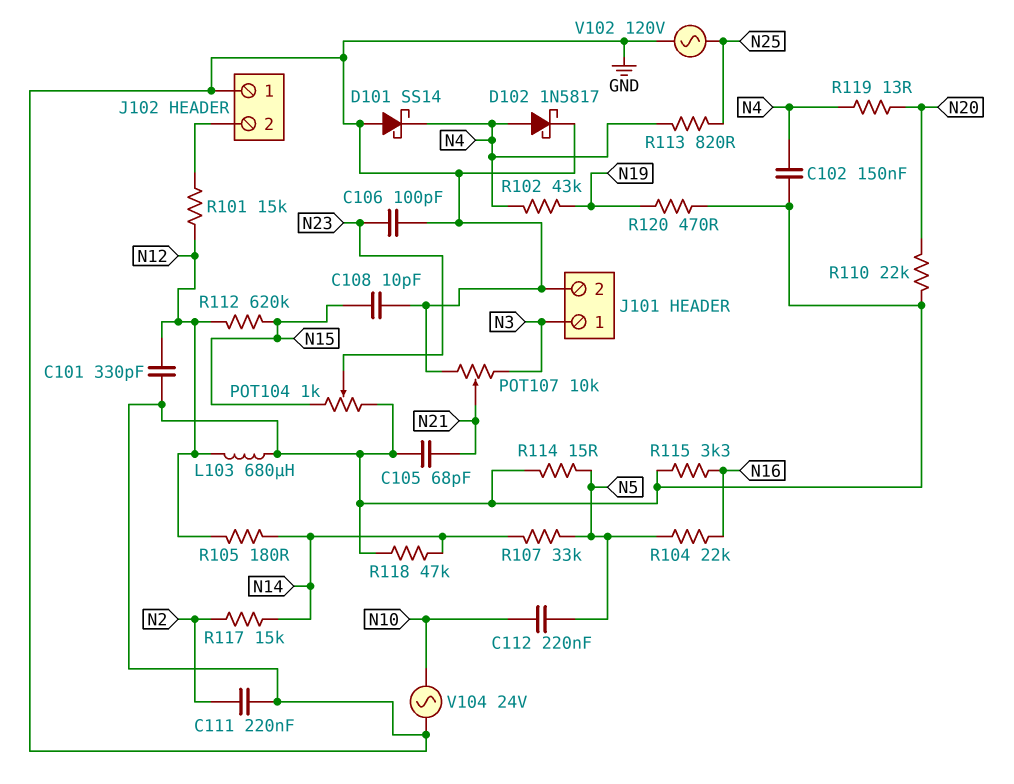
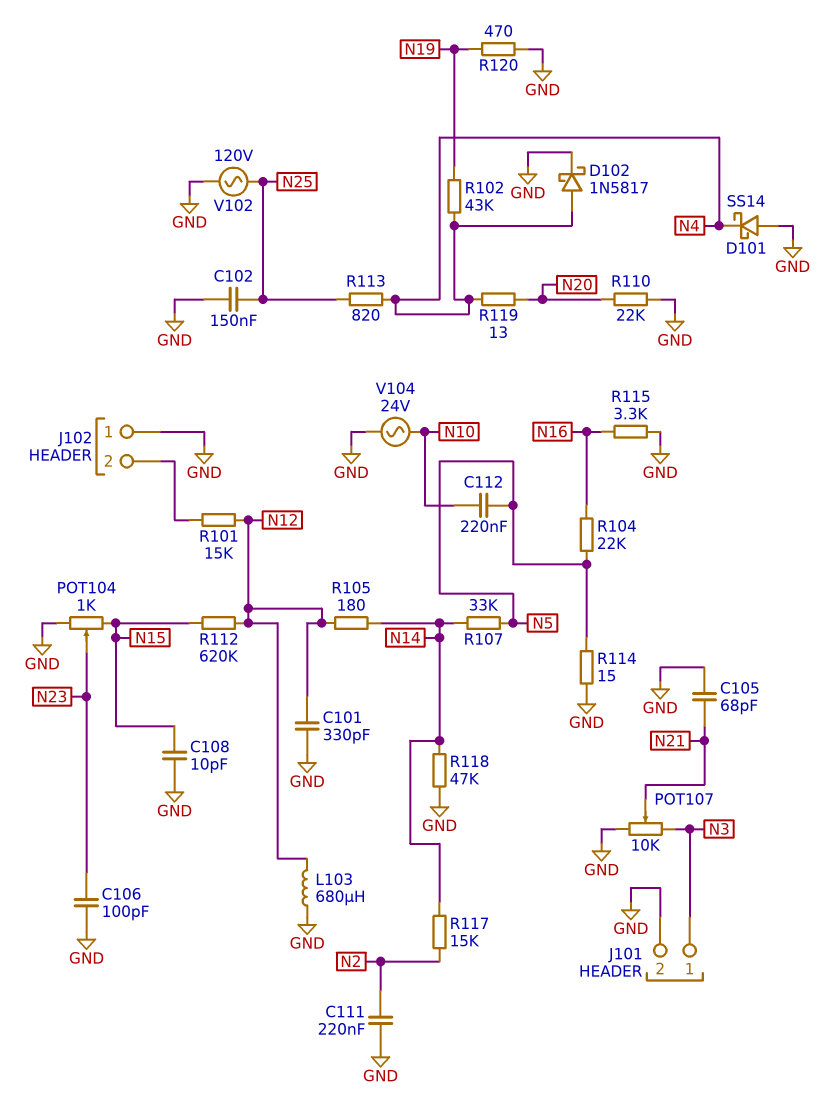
C102: 150nF (GND, N4) -> 150nF (GND, N25)

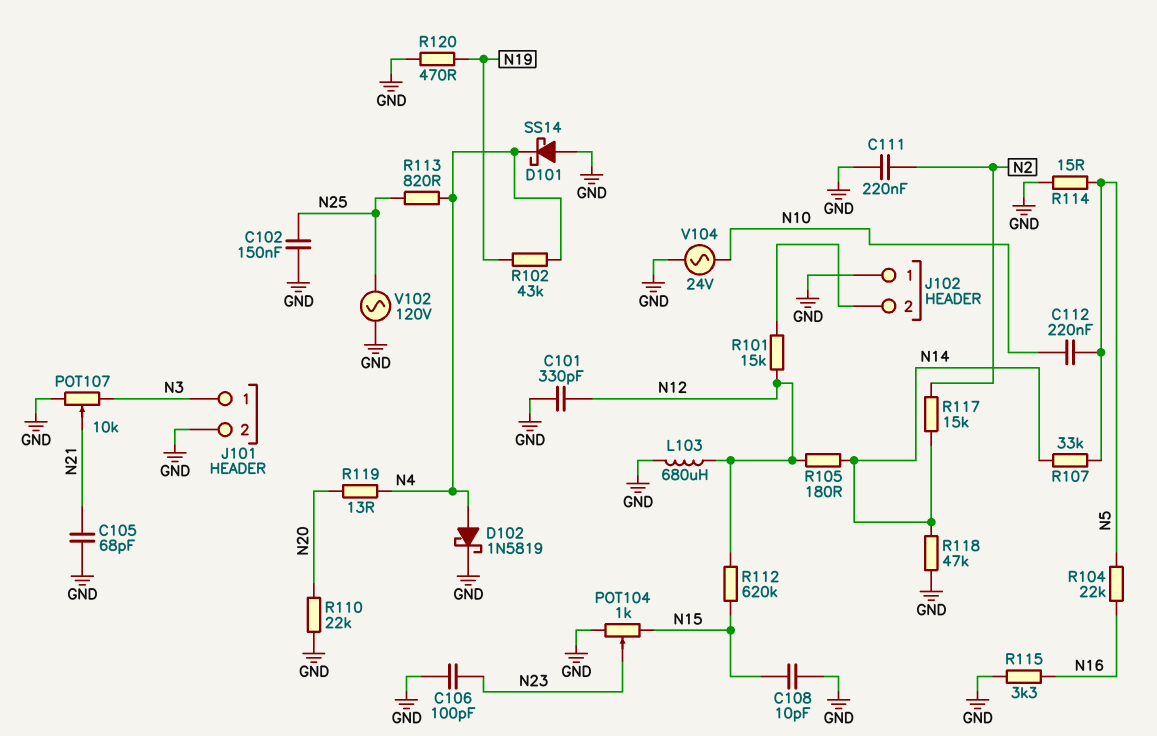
D102: schottky 1N5817 (A N4, K GND) -> schottky 1N5819 (A N4, K GND)

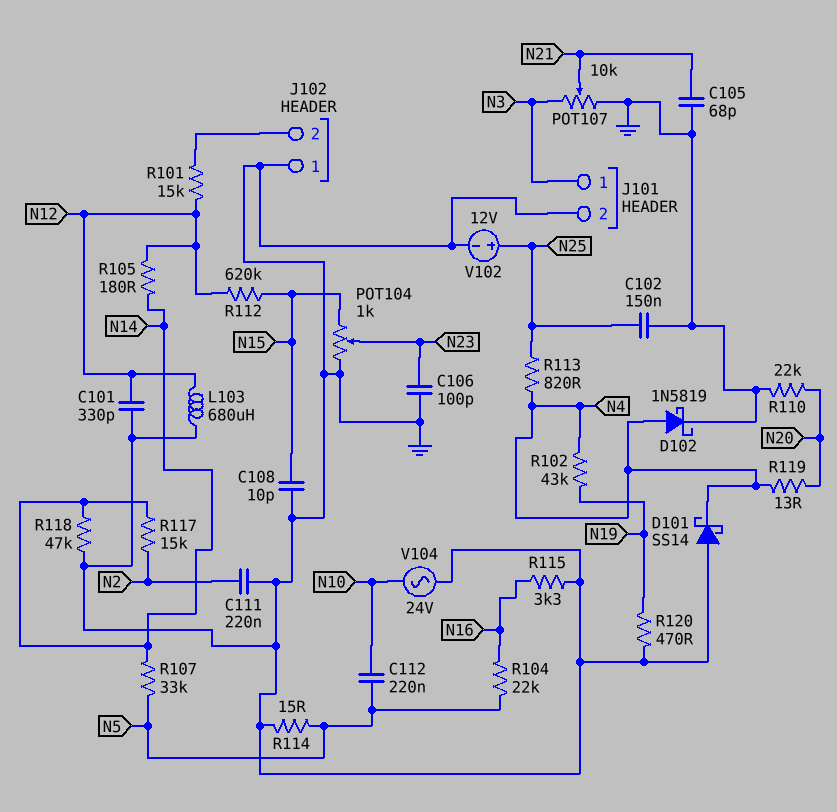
V102: AC 120V (GND, N25) -> 12V (plus N25, minus GND)

